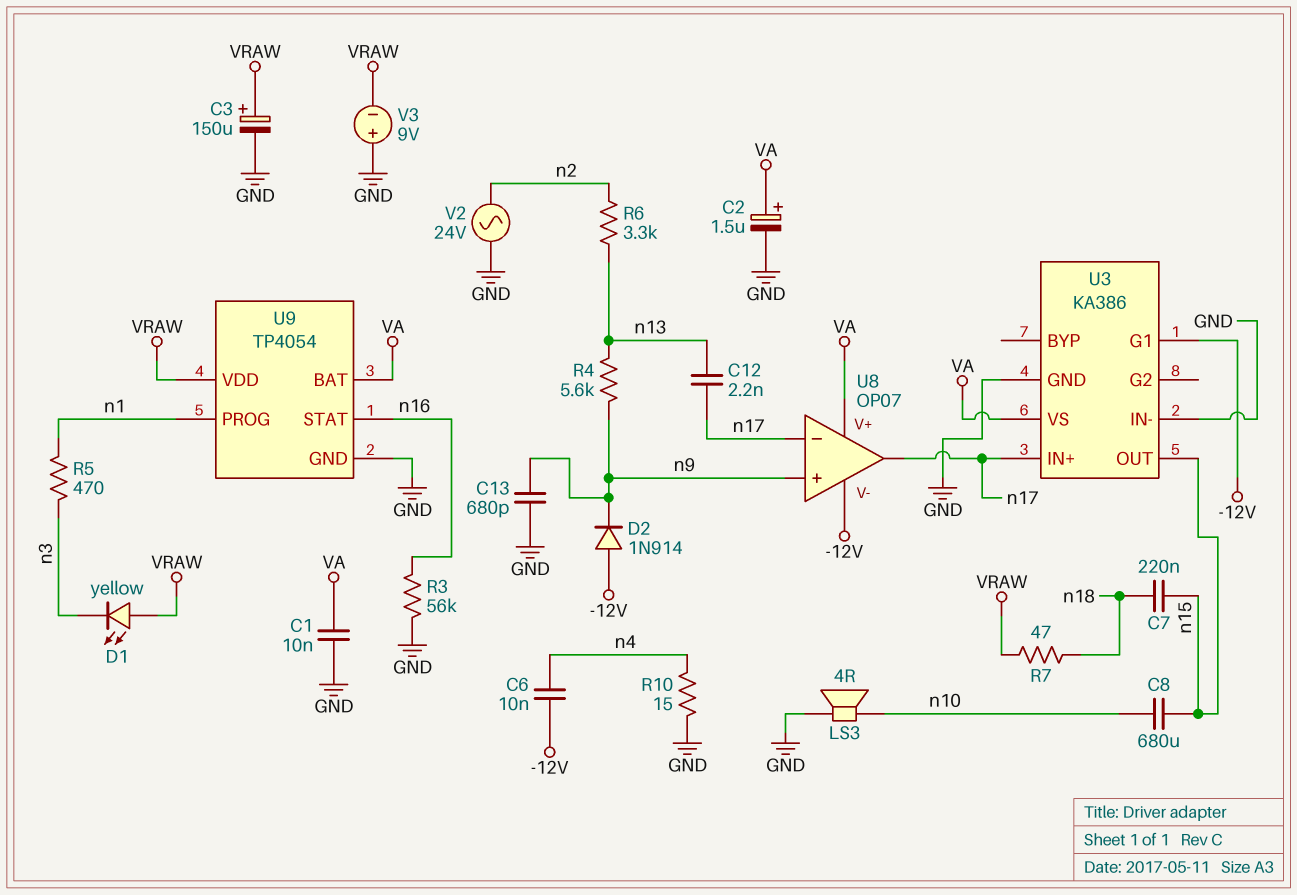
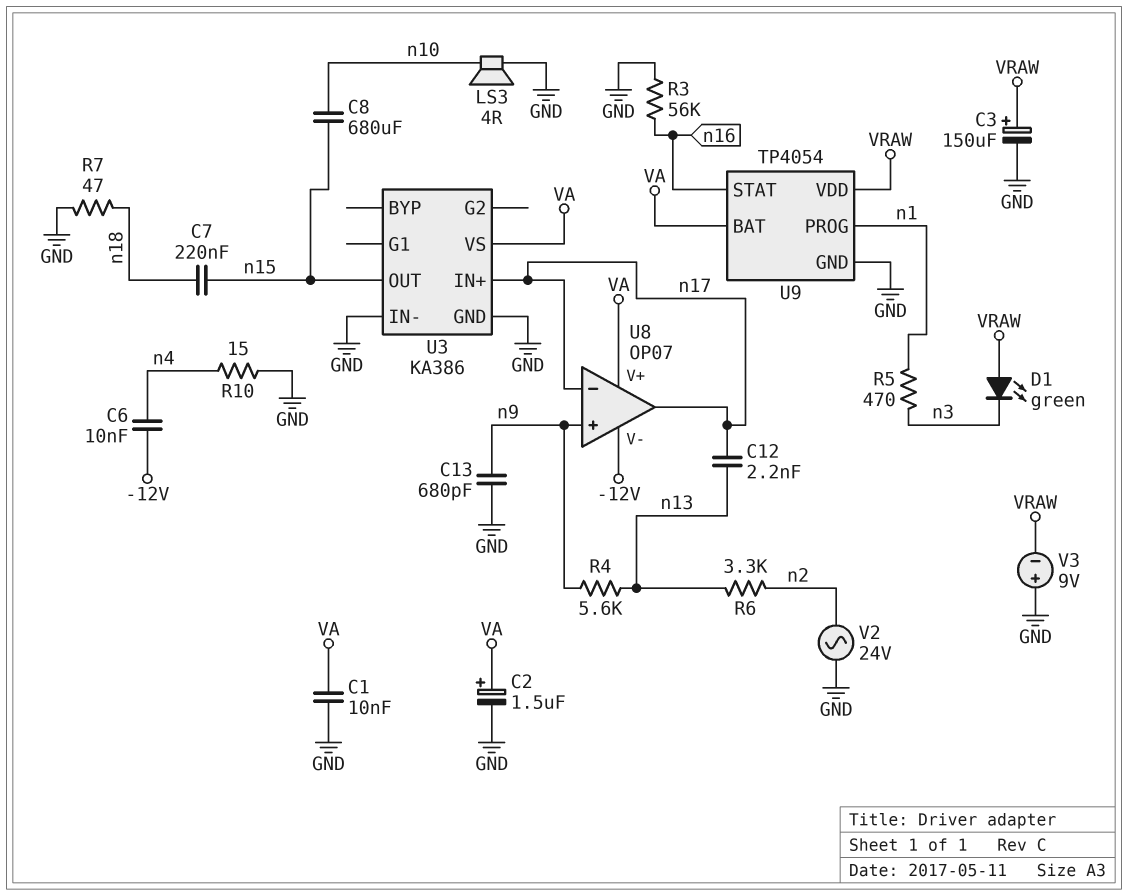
D1: LED yellow (A VRAW, K n3) -> LED green (A VRAW, K n3)
D2: diode 1N914 (A -12V, K n9) -> none
R7: 47 (VRAW, n18) -> 47 (GND, n18)
U3 pin G1: -12V -> none

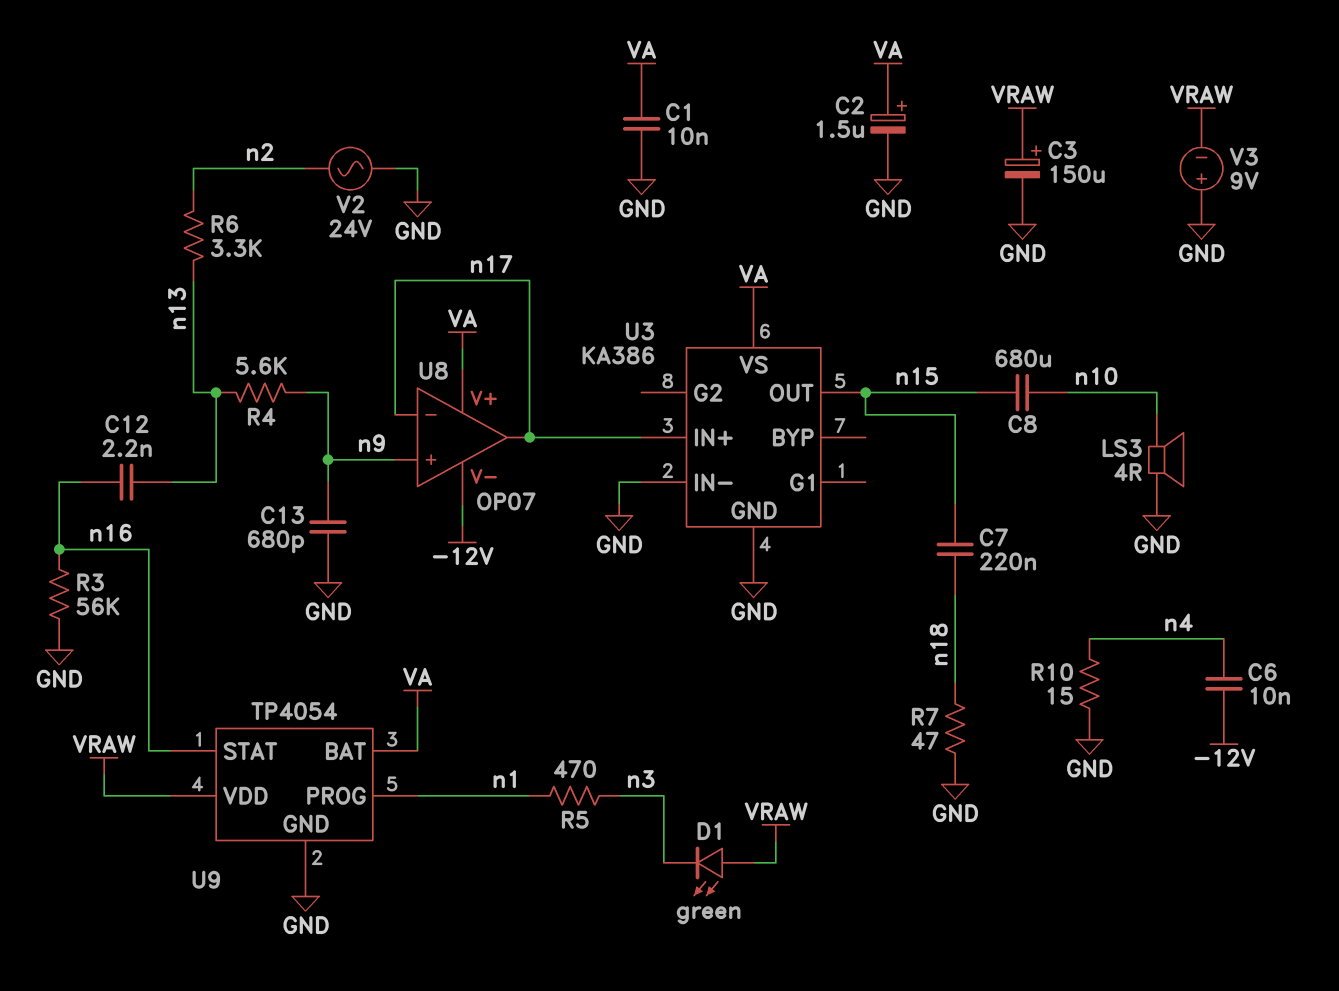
C12: 2.2nF (n13, n17) -> 2.2nF (n13, n16)

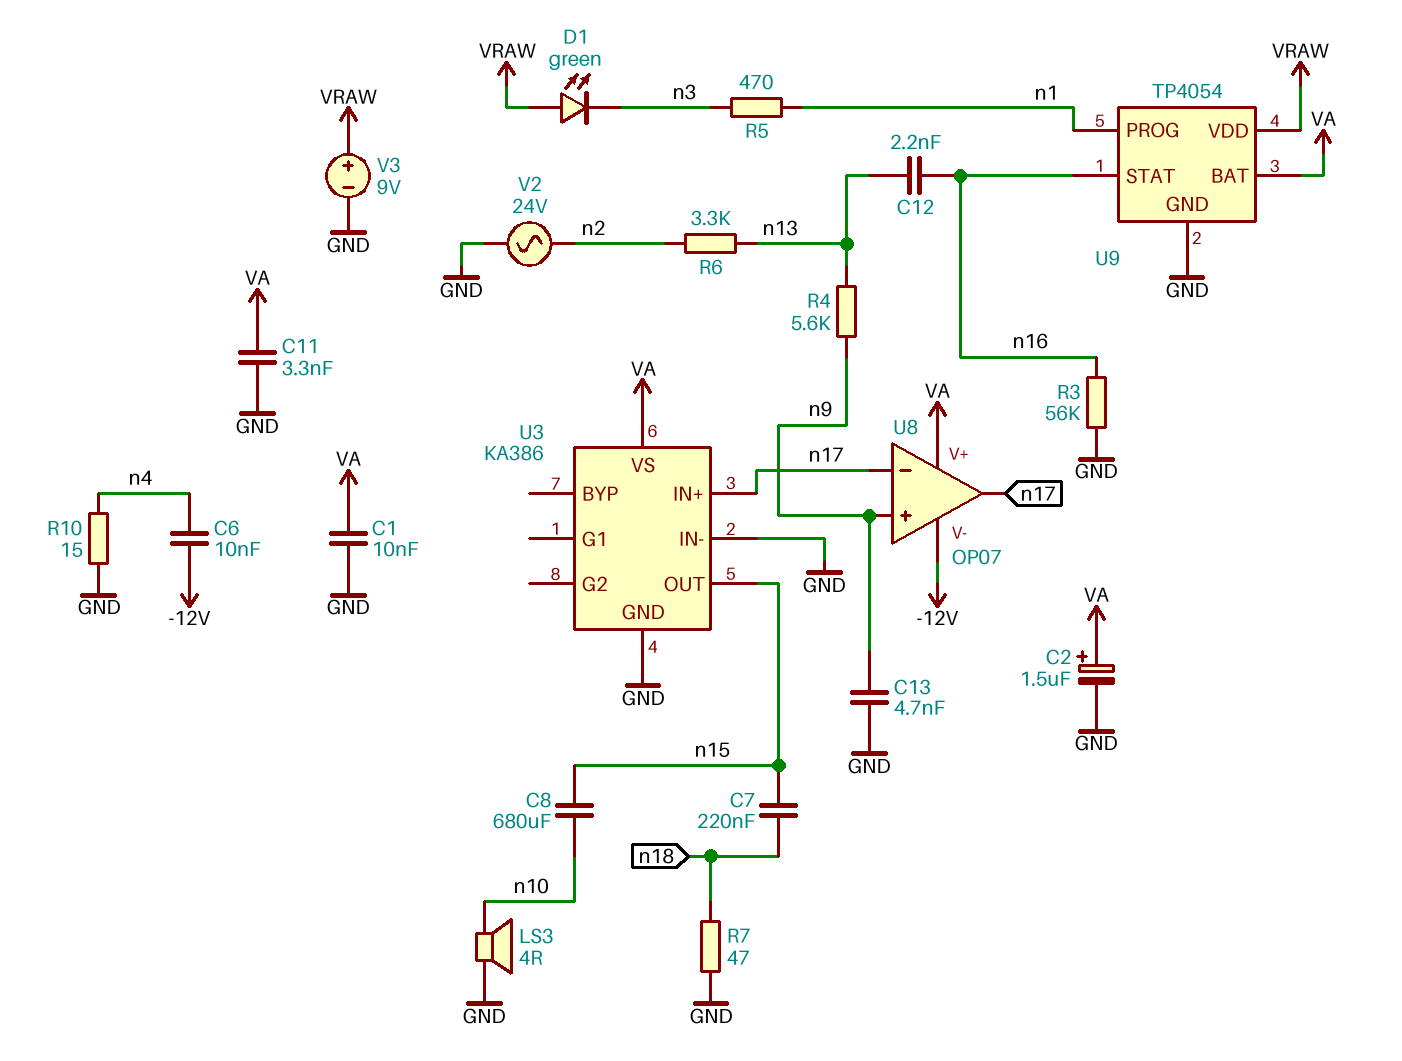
C3: 150uF (plus VRAW, minus GND) -> none
C11: none -> 3.3nF (GND, VA)
C13: 680pF (GND, n9) -> 4.7nF (GND, n9)
V3: 9V (plus GND, minus VRAW) -> 9V (plus VRAW, minus GND)

